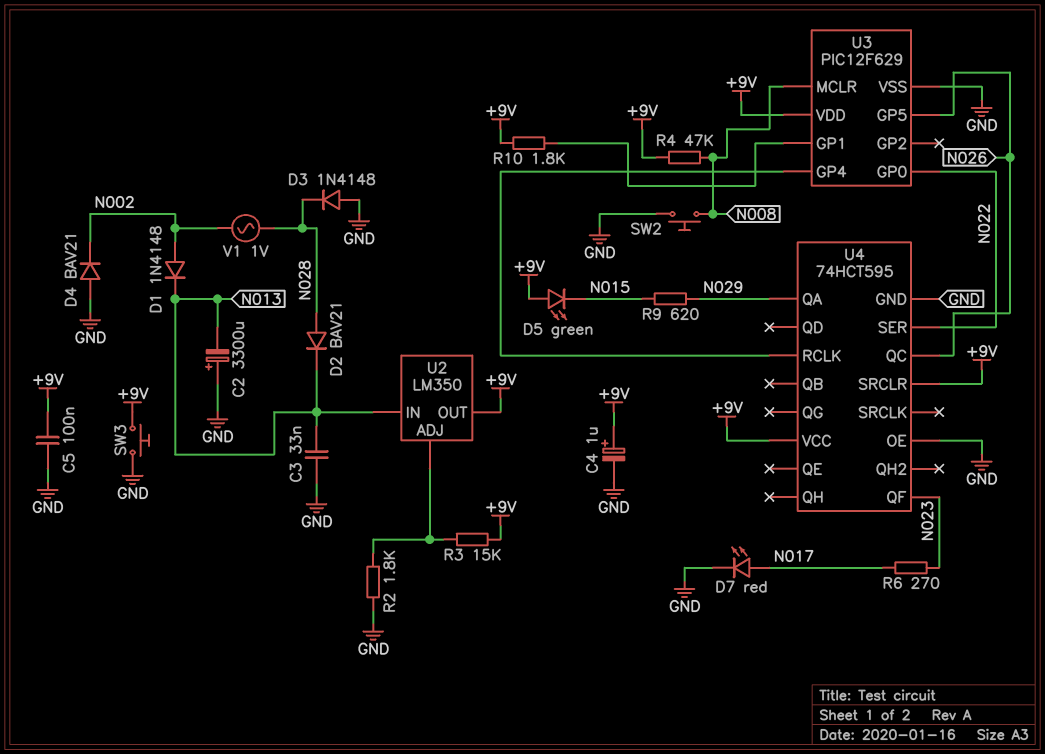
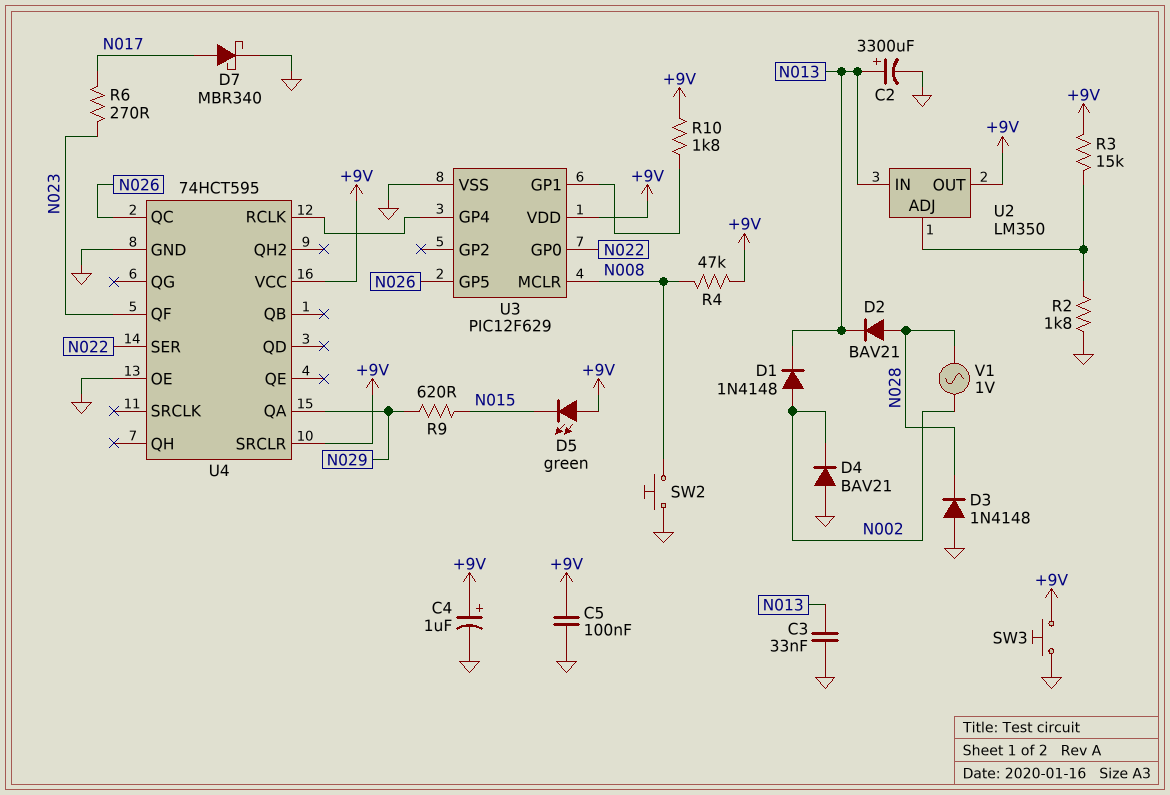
C2: 3300uF (plus GND, minus N013) -> 3300uF (plus N013, minus GND)
D7: LED red (A N017, K GND) -> schottky MBR340 (A N017, K GND)

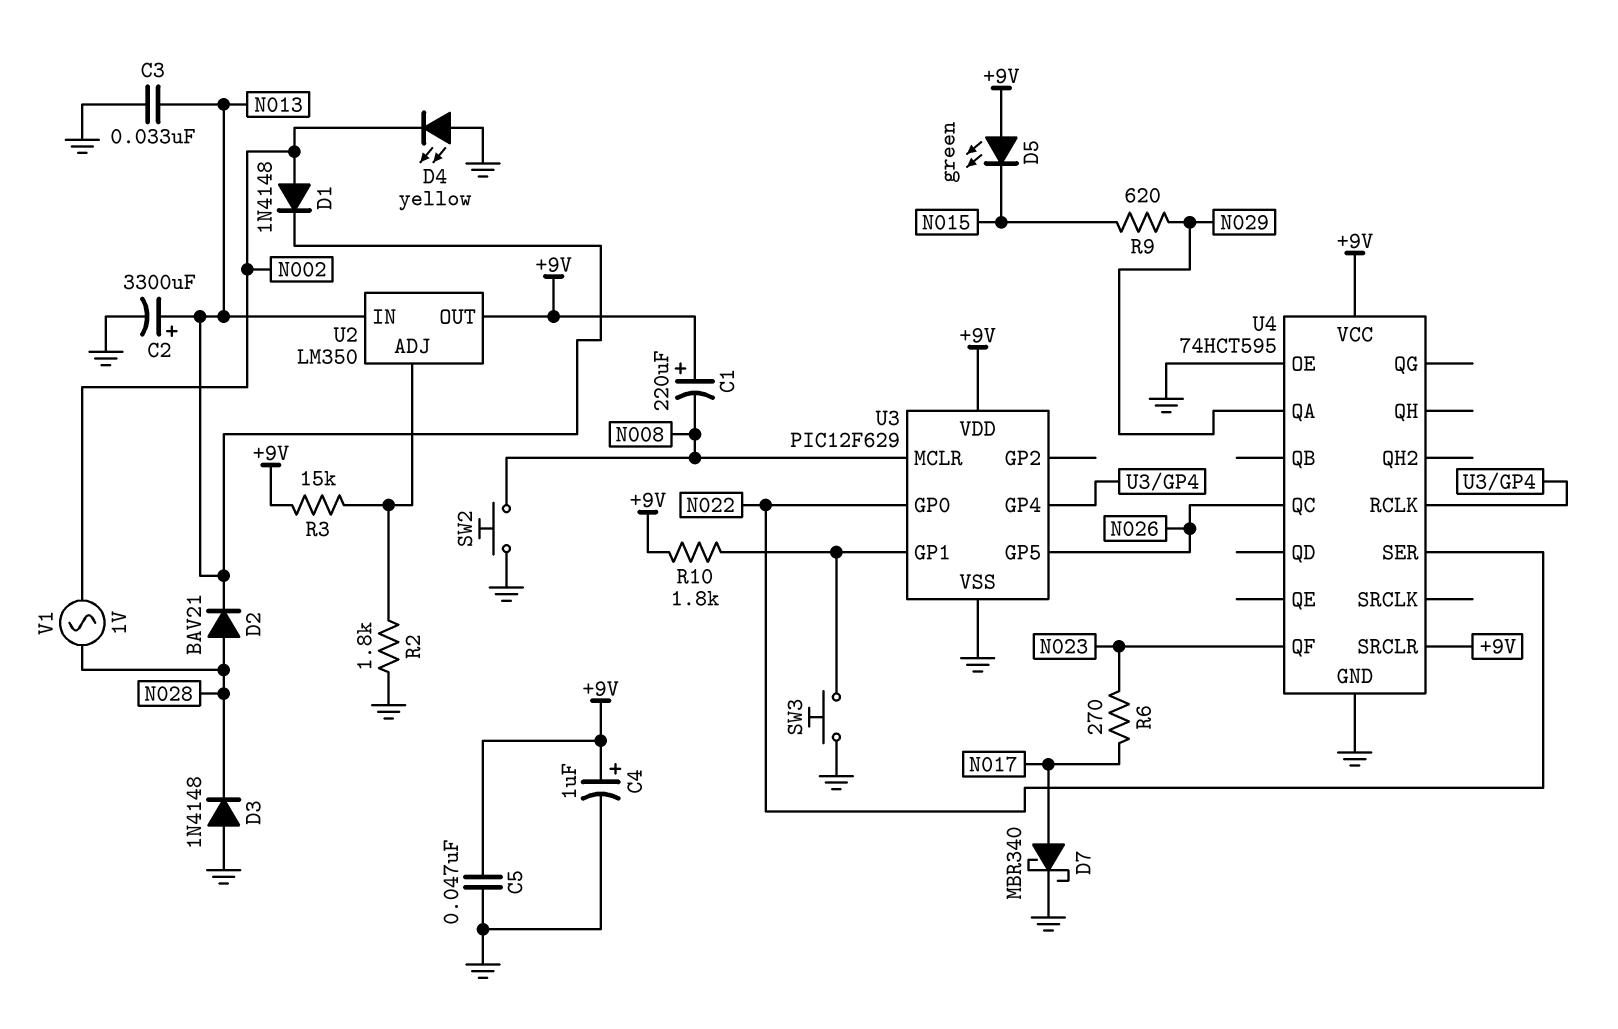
C1: none -> 220uF (plus +9V, minus N008)
C5: 100nF (+9V, GND) -> 47nF (+9V, GND)
D4: diode BAV21 (A GND, K N002) -> LED yellow (A GND, K N002)
R4: 47k (+9V, N008) -> none
SW3: button (+9V, GND) -> button (GND, U3/GP1)

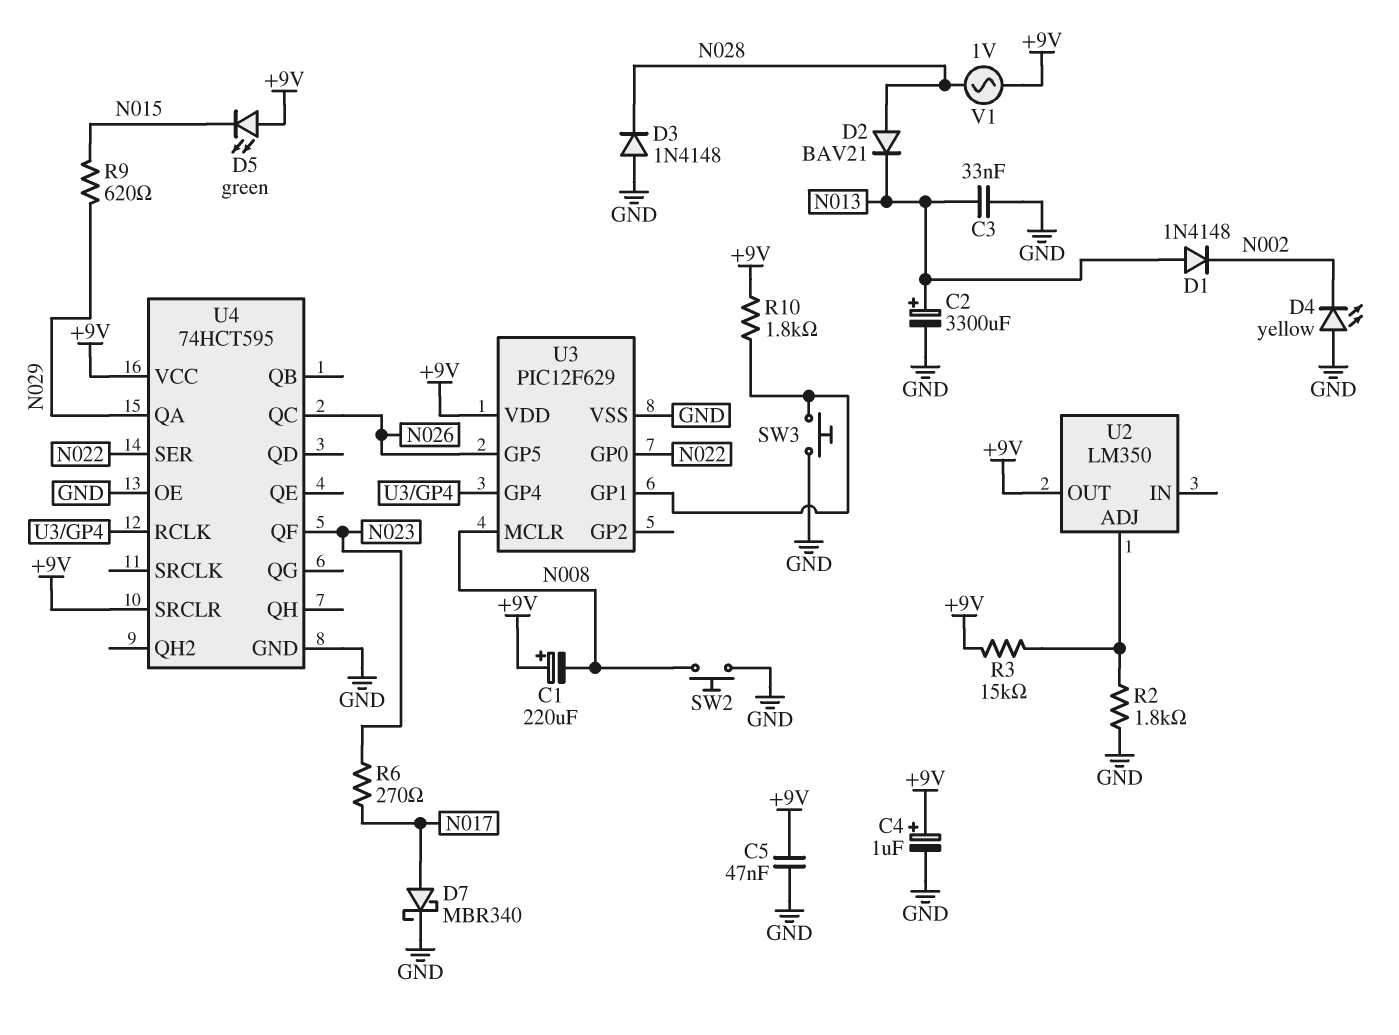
D1: diode 1N4148 (A N002, K N013) -> diode 1N4148 (A N013, K N002)
U2 pin IN: N013 -> none
V1: AC 1V (N002, N028) -> AC 1V (+9V, N028)

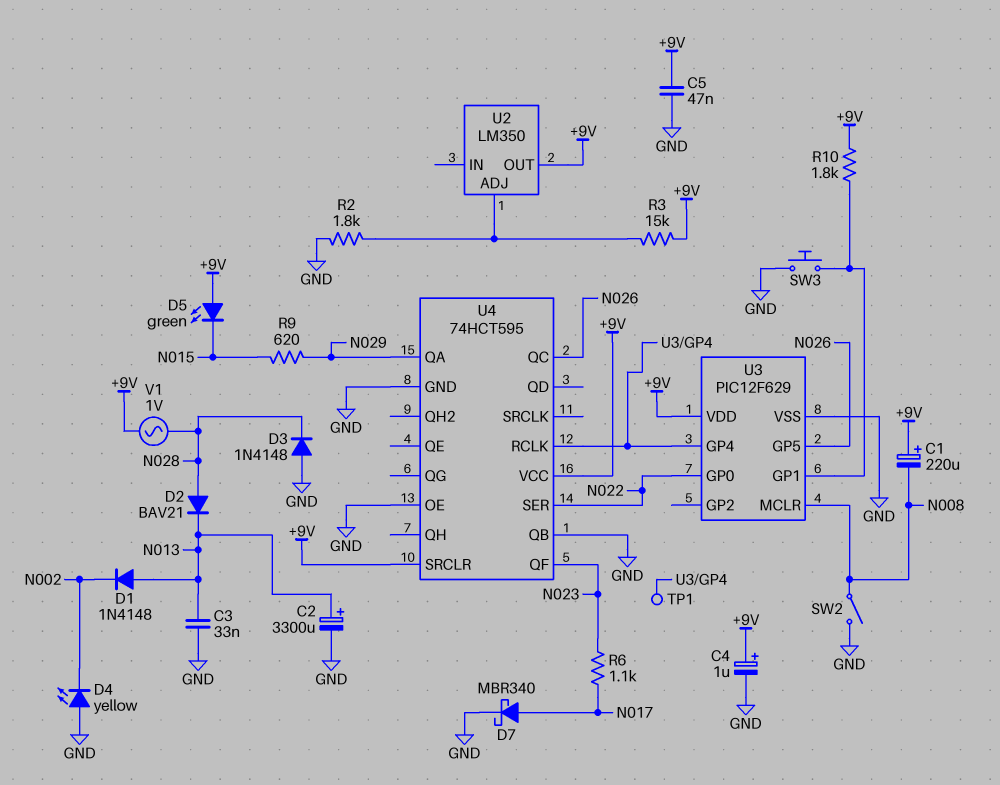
R6: 270 (N017, N023) -> 1.1k (N017, N023)
SW2: button (GND, N008) -> switch (GND, N008)
TP1: none -> test point (U3/GP4)
U4 pin QB: none -> GND

